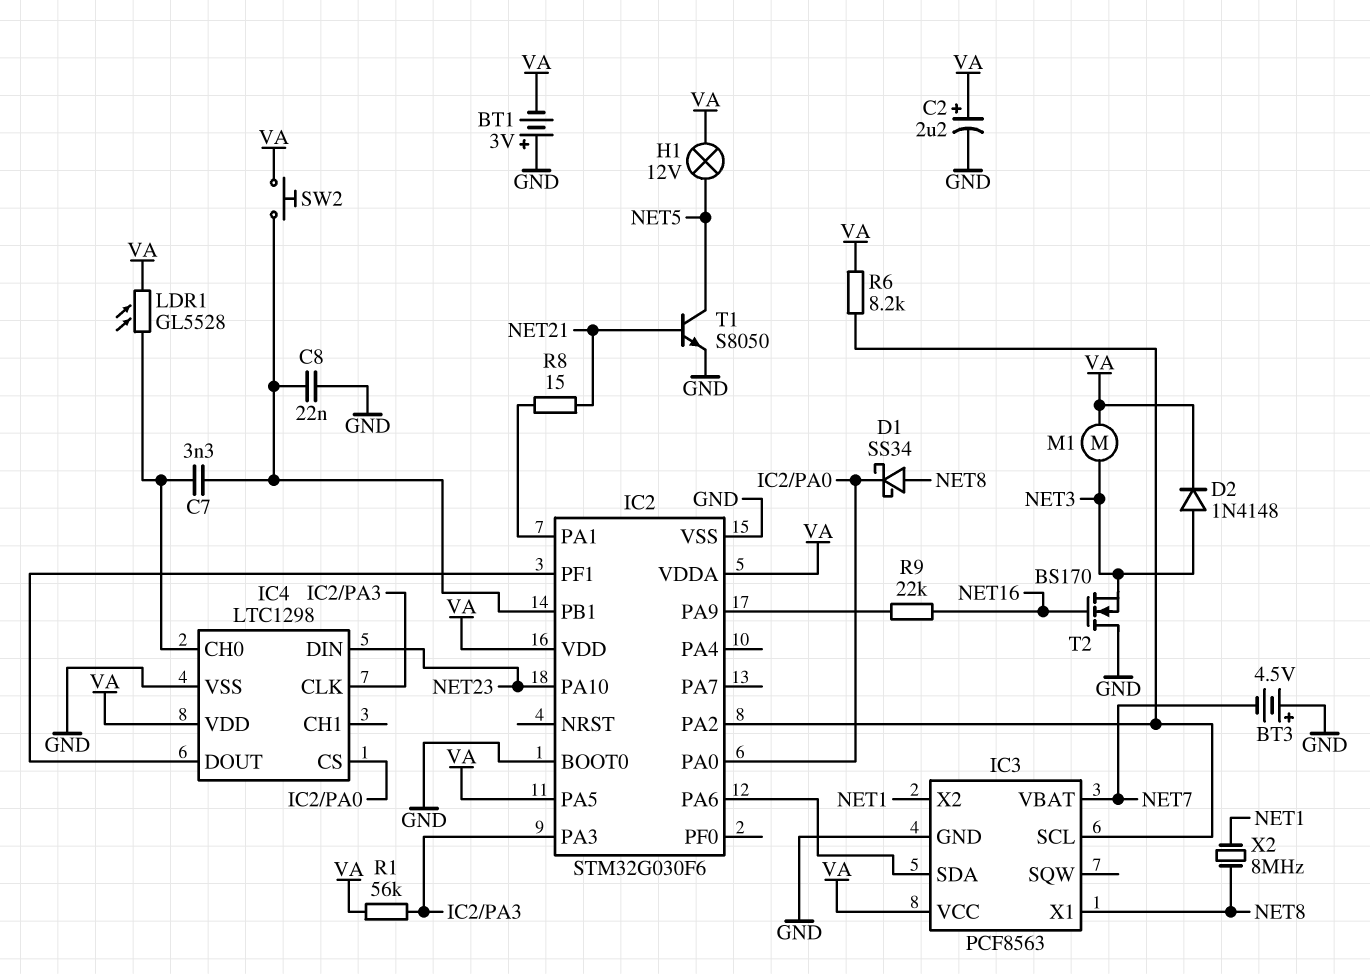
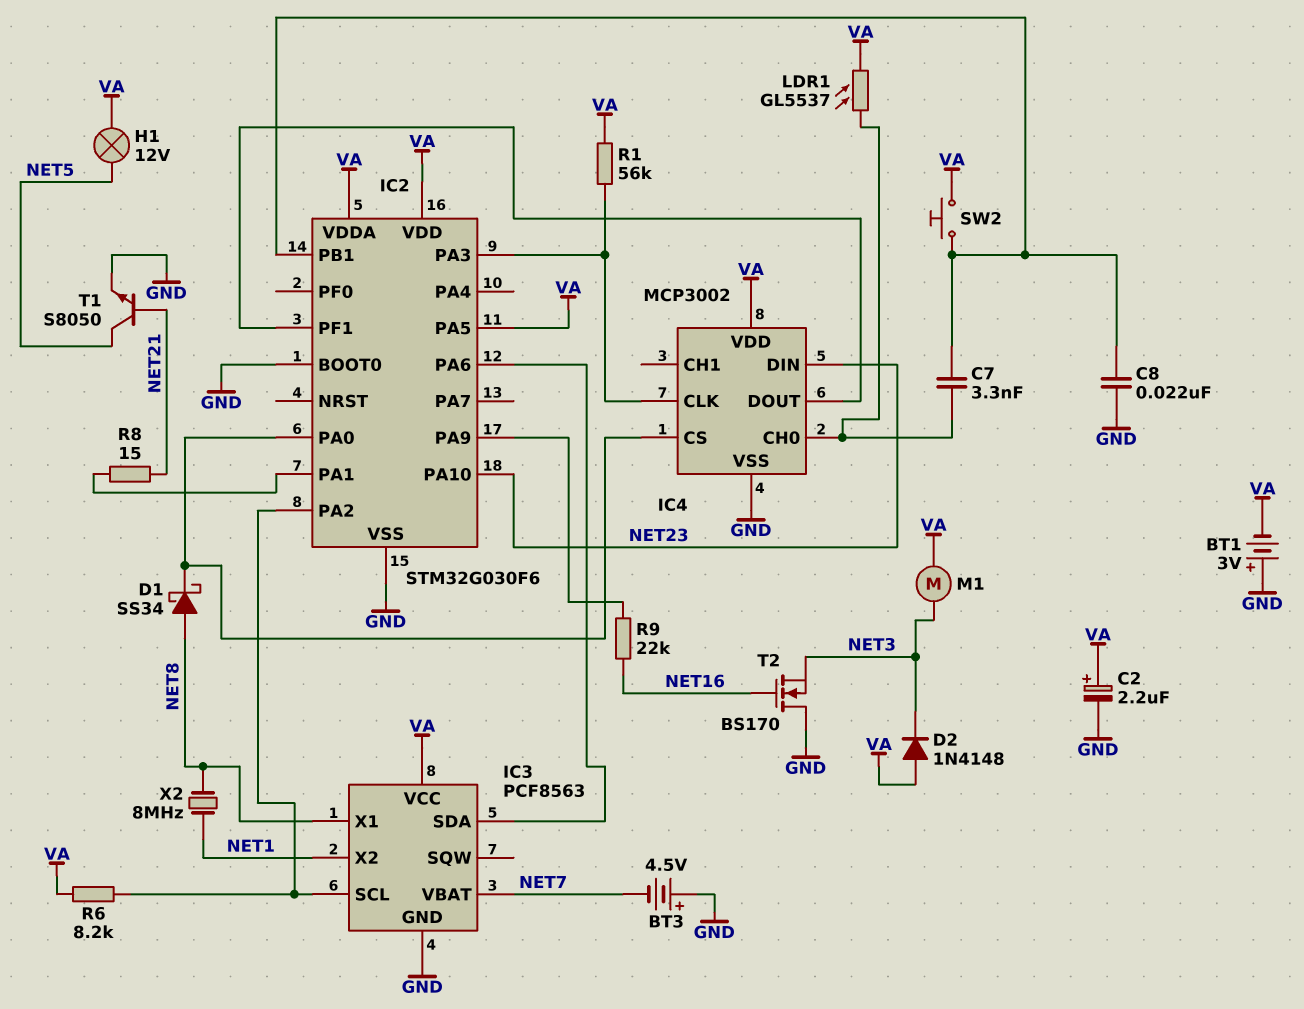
D2: diode 1N4148 (A NET3, K VA) -> diode 1N4148 (A VA, K NET3)
IC4: LTC1298 -> MCP3002
LDR1: GL5528 (IC4/CH0, VA) -> GL5537 (IC4/CH0, VA)

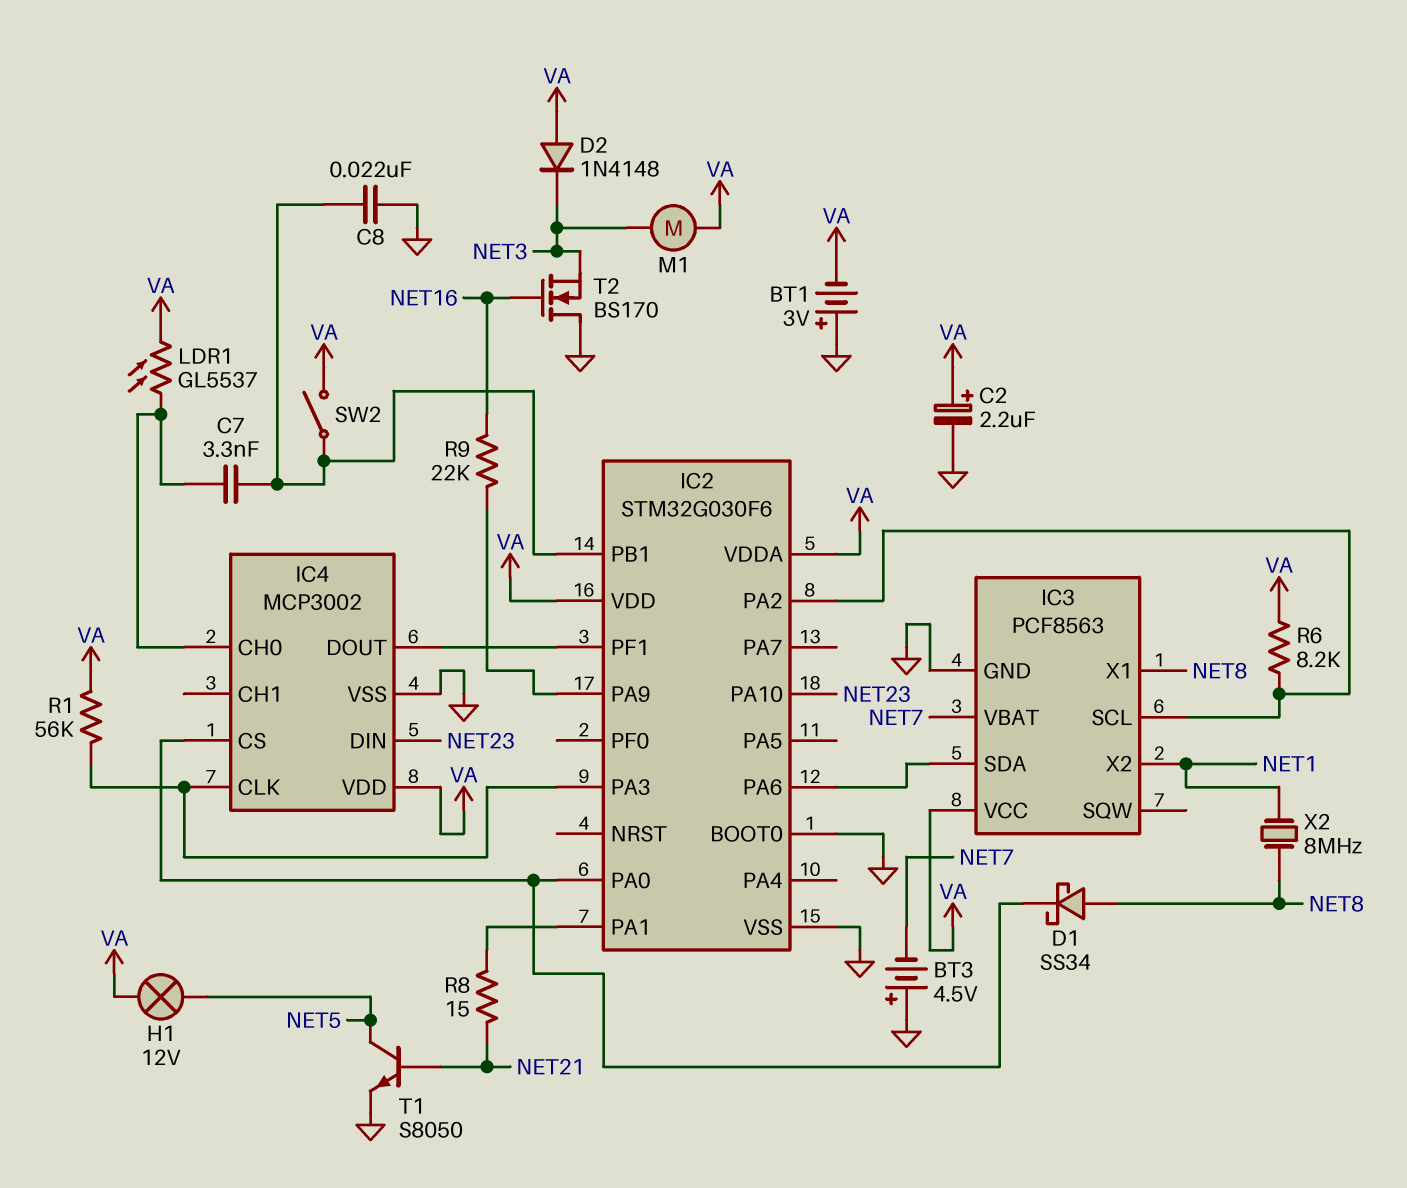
IC2 pin PA5: VA -> none
SW2: button (IC2/PB1, VA) -> switch (IC2/PB1, VA)

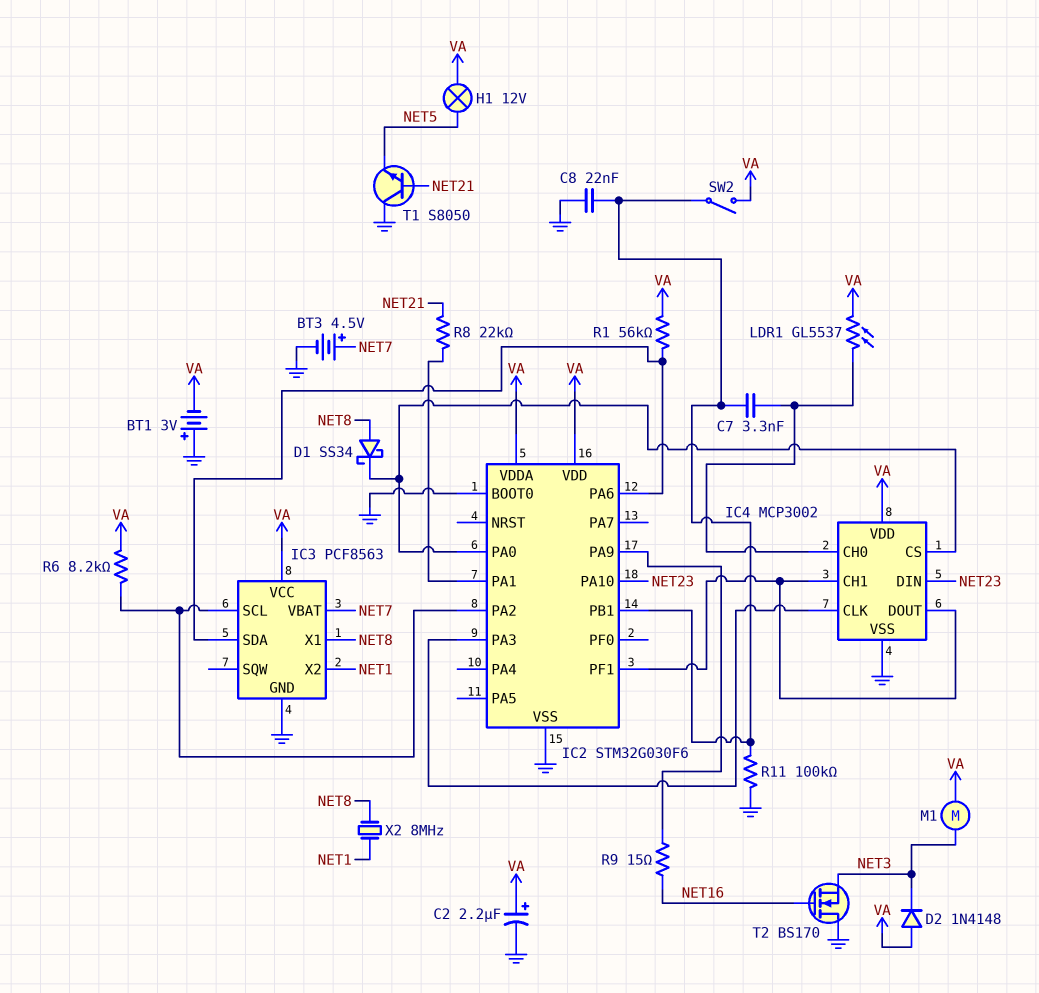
BT3: 4.5V (plus GND, minus NET7) -> 4.5V (plus NET7, minus GND)
IC4 pin CH1: none -> IC2/PF1
R1: 56k (IC2/PA3, VA) -> 56k (IC2/PA6, VA)
R8: 15 (IC2/PA1, NET21) -> 22k (IC2/PA1, NET21)
R9: 22k (IC2/PA9, NET16) -> 15 (IC2/PA9, NET16)
R11: none -> 100k (GND, IC2/PB1)
T1: NPN S8050 (B NET21, C NET5, E GND) -> NPN S8050 (B NET21, C GND, E NET5)

